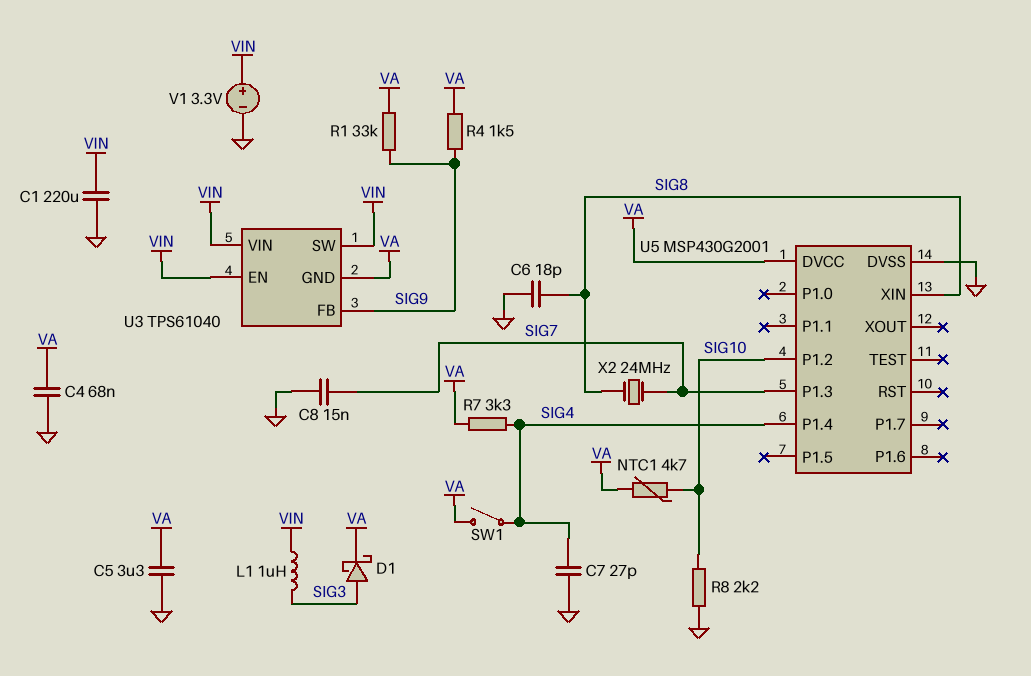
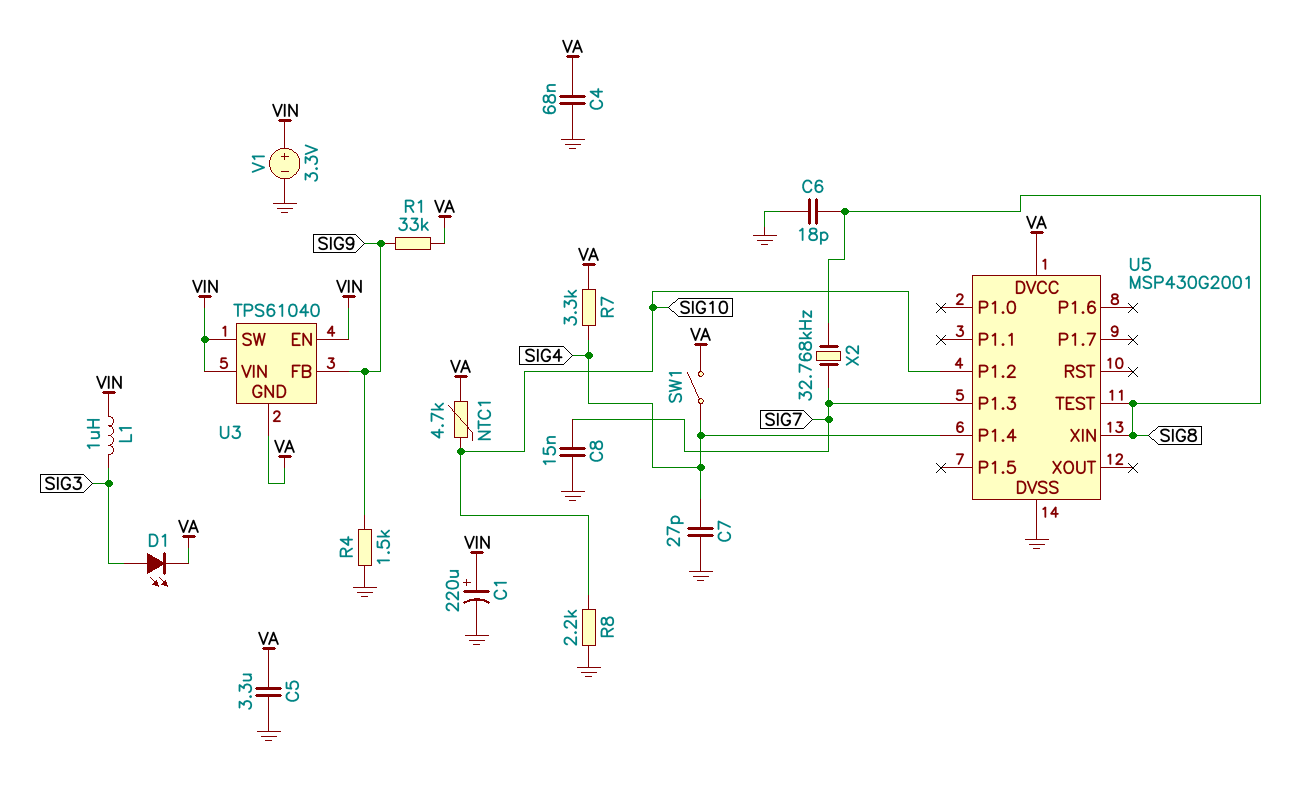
C1: 220uF (GND, VIN) -> 220uF (plus VIN, minus GND)
D1: schottky (A SIG3, K VA) -> LED (A SIG3, K VA)
R4: 1.5k (SIG9, VA) -> 1.5k (GND, SIG9)
U5 pin TEST: none -> SIG8
X2: 24MHz (SIG7, SIG8) -> 32.768kHz (SIG7, SIG8)

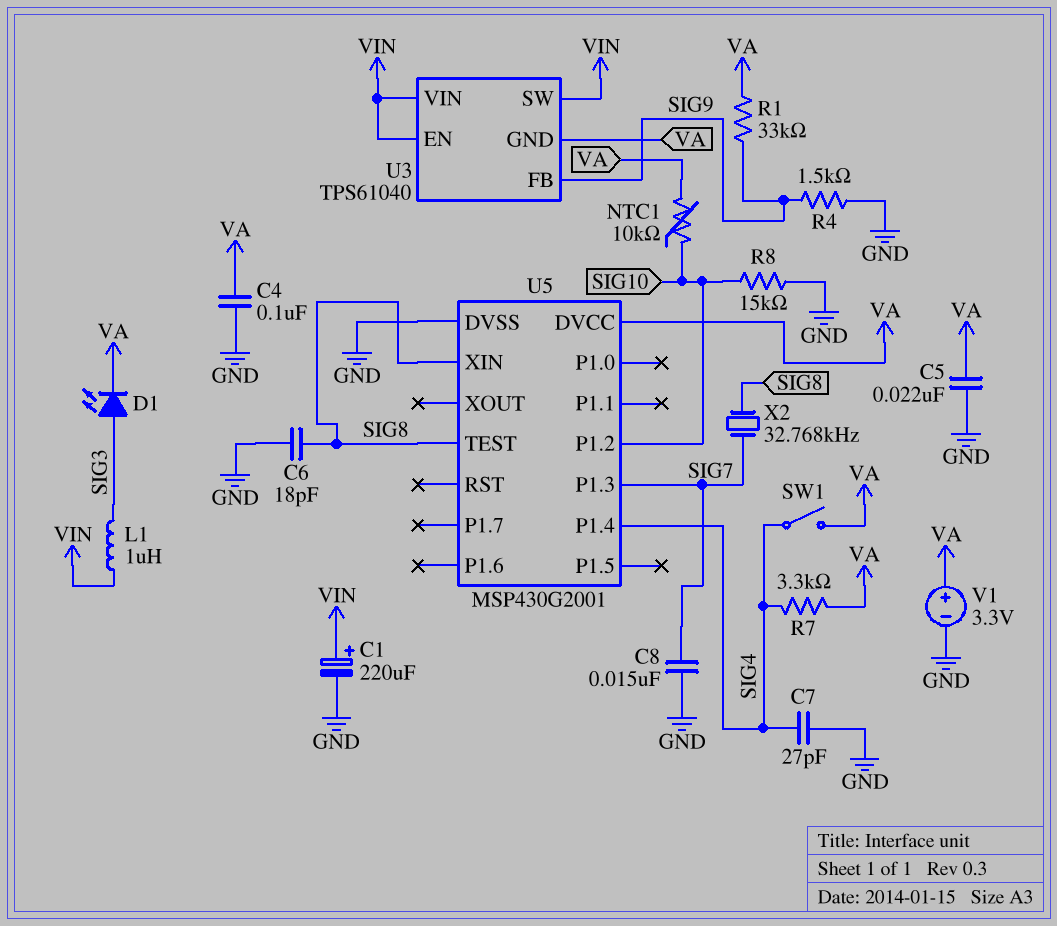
C4: 68nF (GND, VA) -> 100nF (GND, VA)
C5: 3.3uF (GND, VA) -> 22nF (GND, VA)
NTC1: 4.7k (SIG10, VA) -> 10k (SIG10, VA)
R8: 2.2k (GND, SIG10) -> 15k (GND, SIG10)
V1: 3.3V (plus VIN, minus GND) -> 3.3V (plus VA, minus GND)

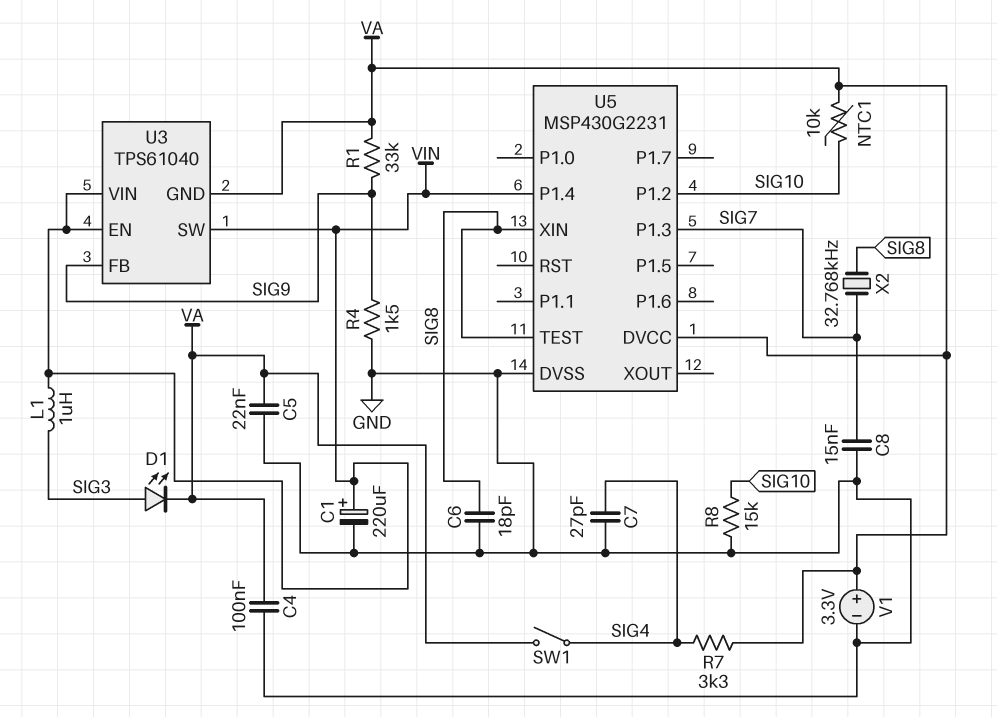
U5: MSP430G2001 -> MSP430G2231
U5 pin P1.4: SIG4 -> VIN

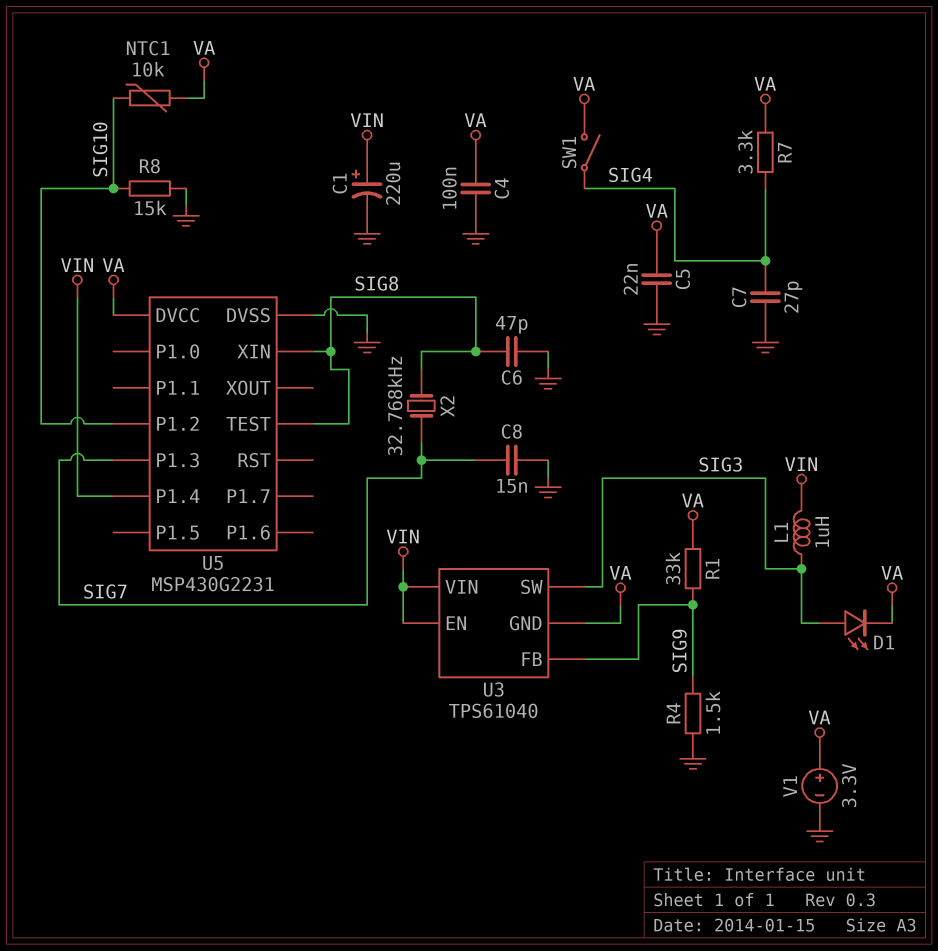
C6: 18pF (GND, SIG8) -> 47pF (GND, SIG8)
U3 pin SW: VIN -> SIG3

